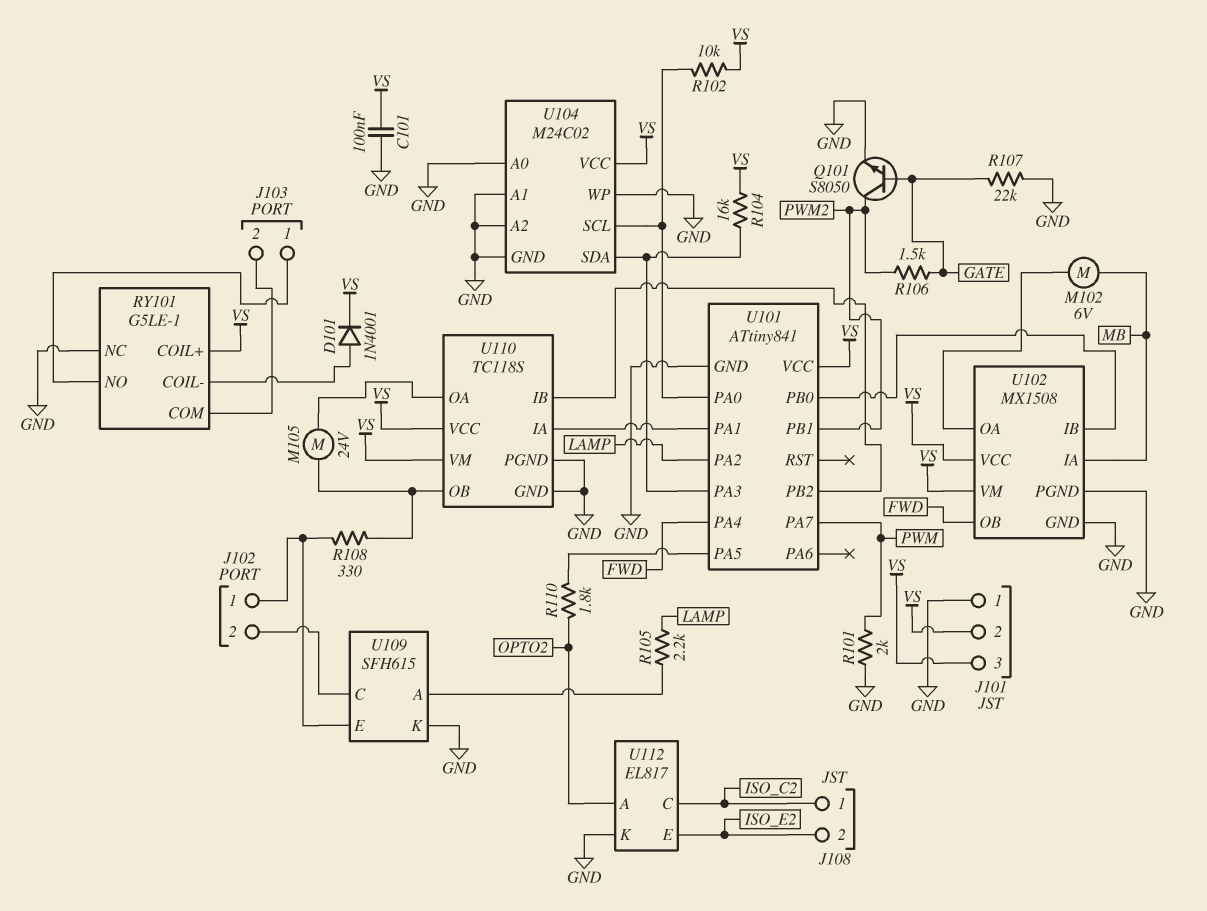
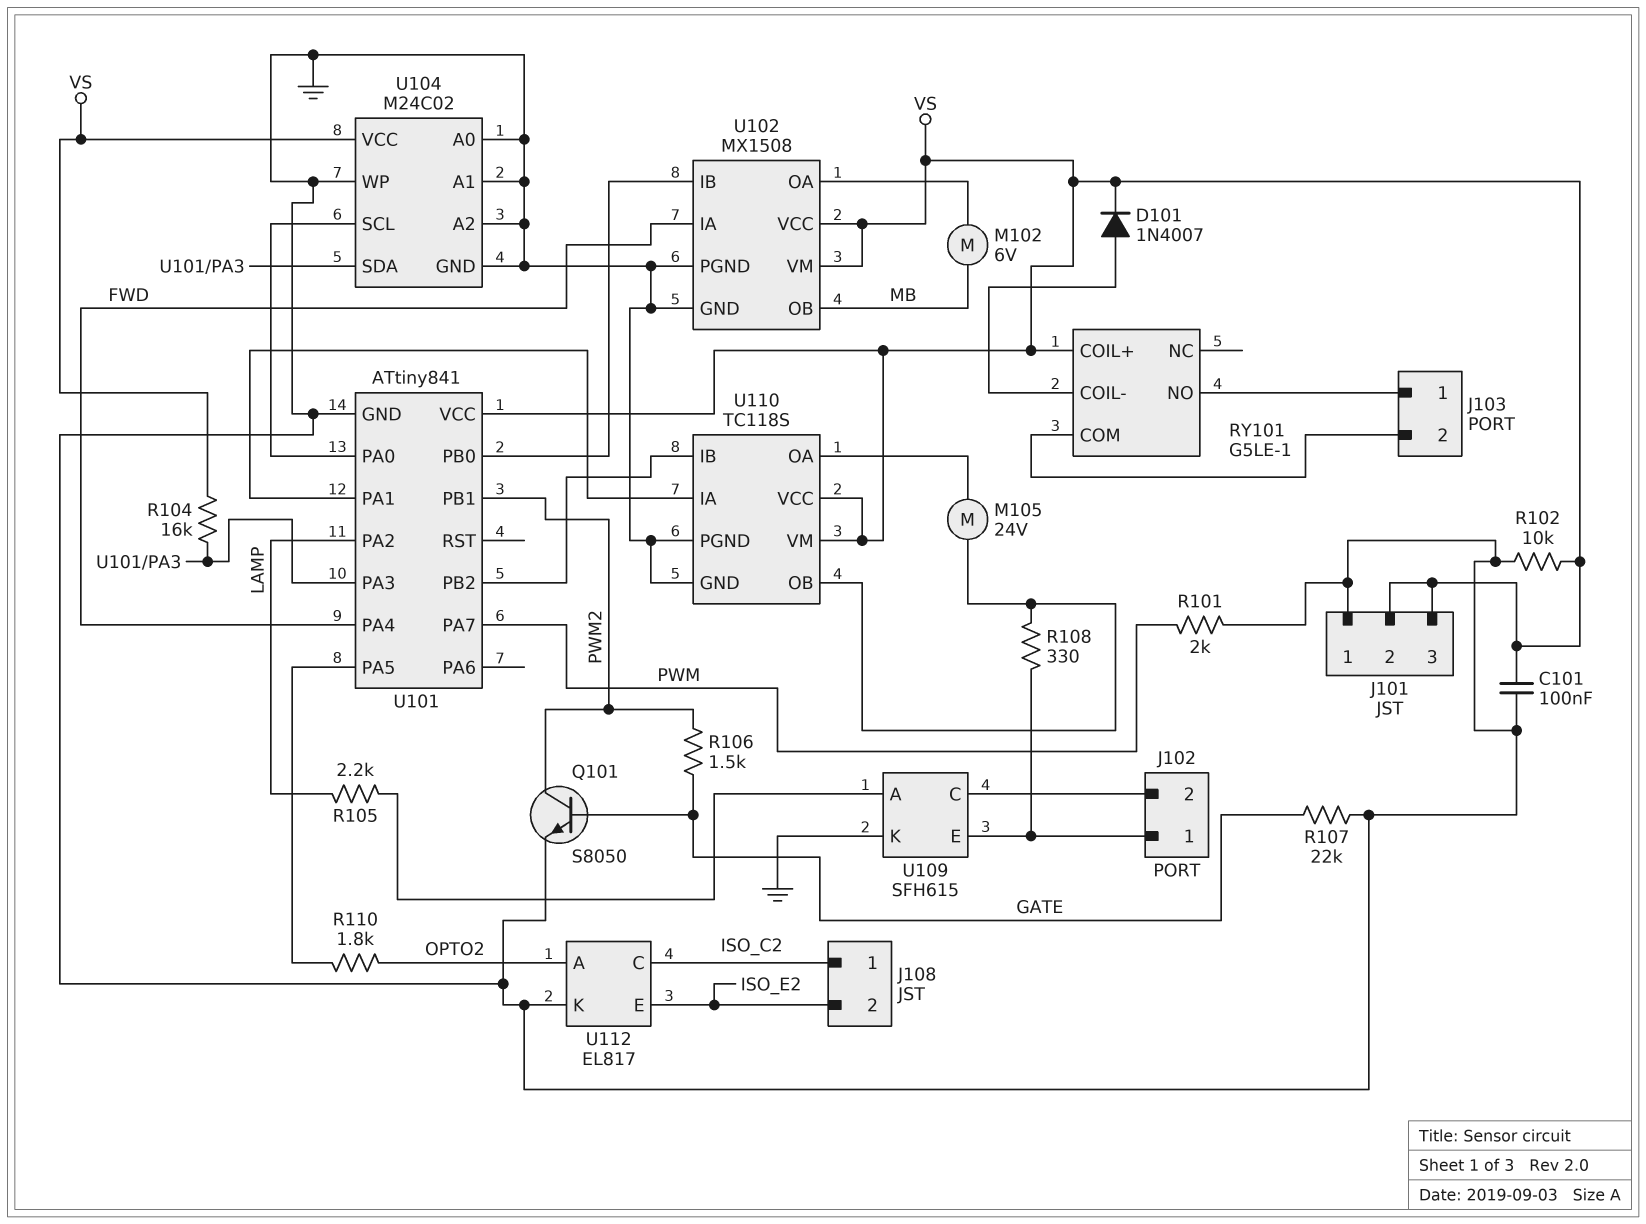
D101: diode 1N4001 (A RY101/COIL-, K VS) -> diode 1N4007 (A RY101/COIL-, K VS)
R102: 10k (U101/PA0, VS) -> 10k (GND, VS)
RY101 pin NC: GND -> none
U102 pin IA: MB -> FWD
U102 pin OB: FWD -> MB

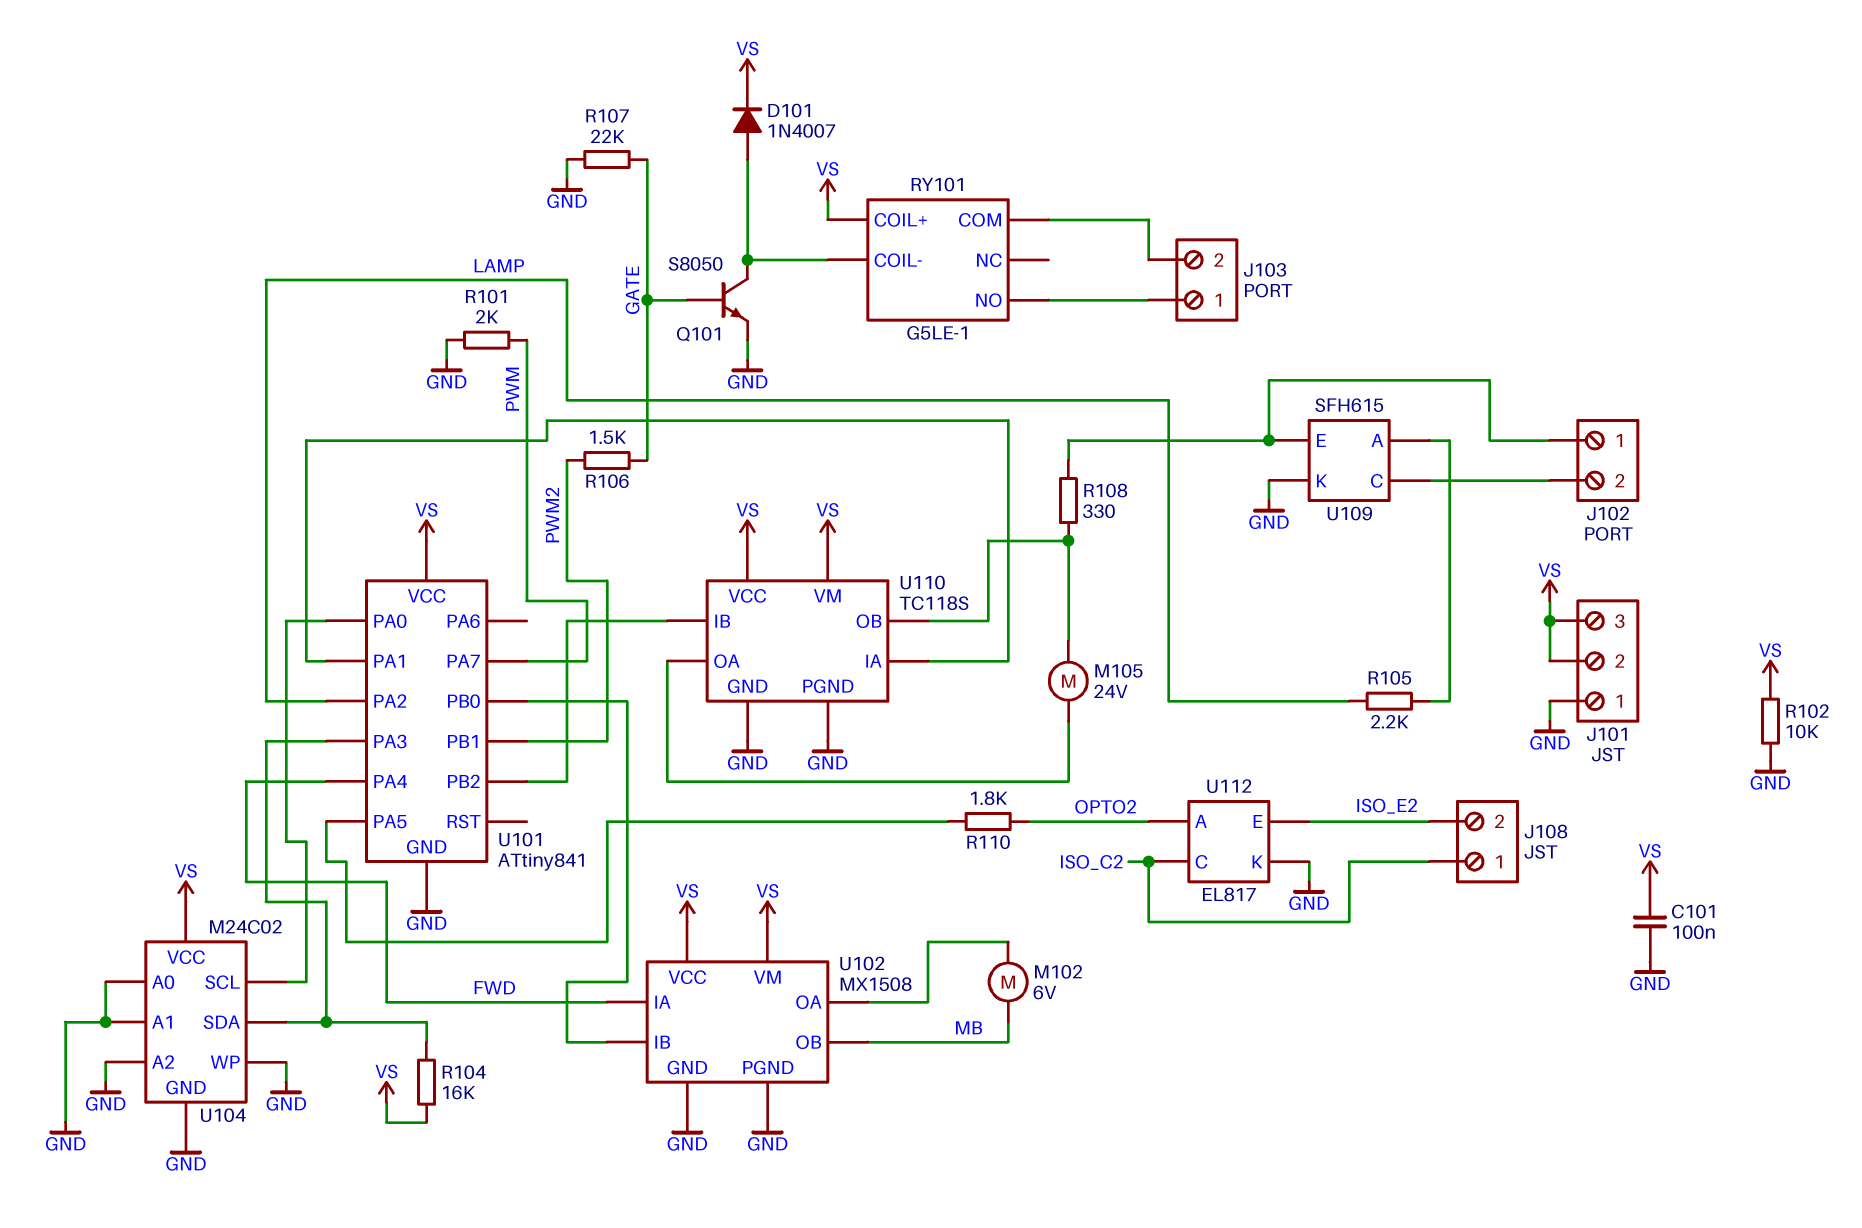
Q101: NPN S8050 (B GATE, C PWM2, E GND) -> NPN S8050 (B GATE, C RY101/COIL-, E GND)

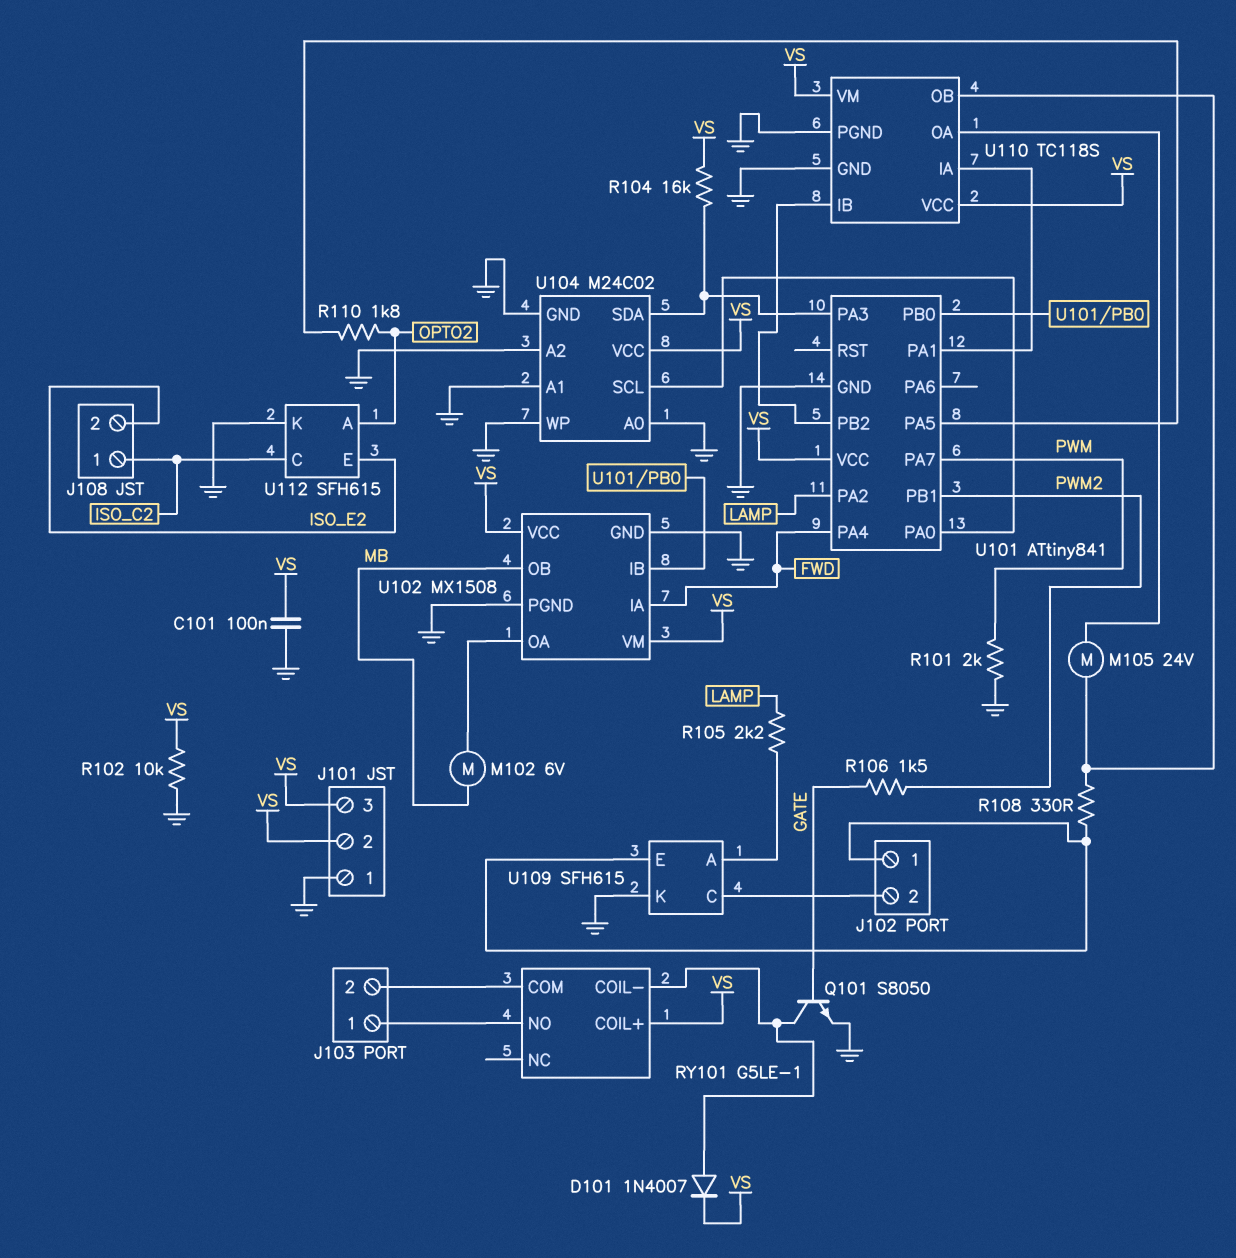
R107: 22k (GATE, GND) -> none
U112: EL817 -> SFH615

